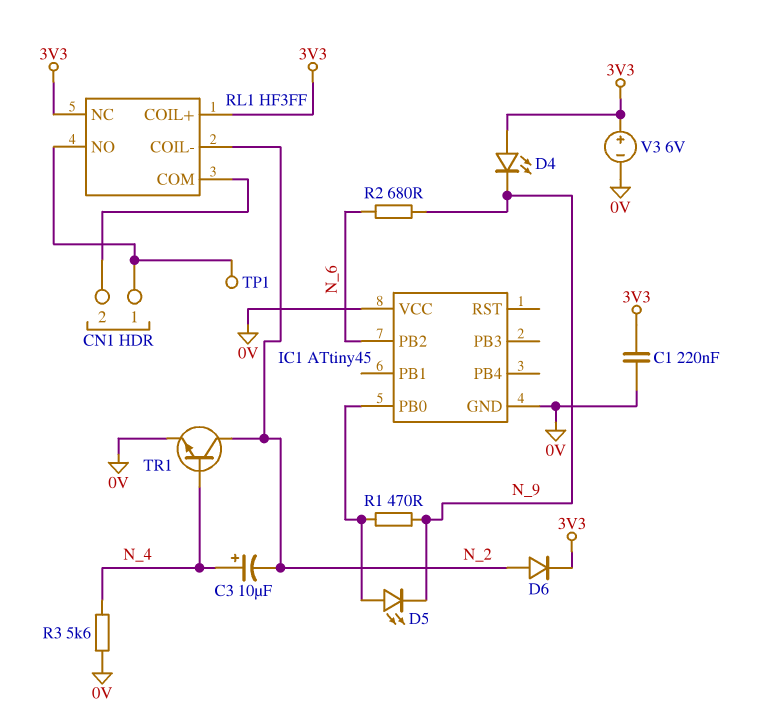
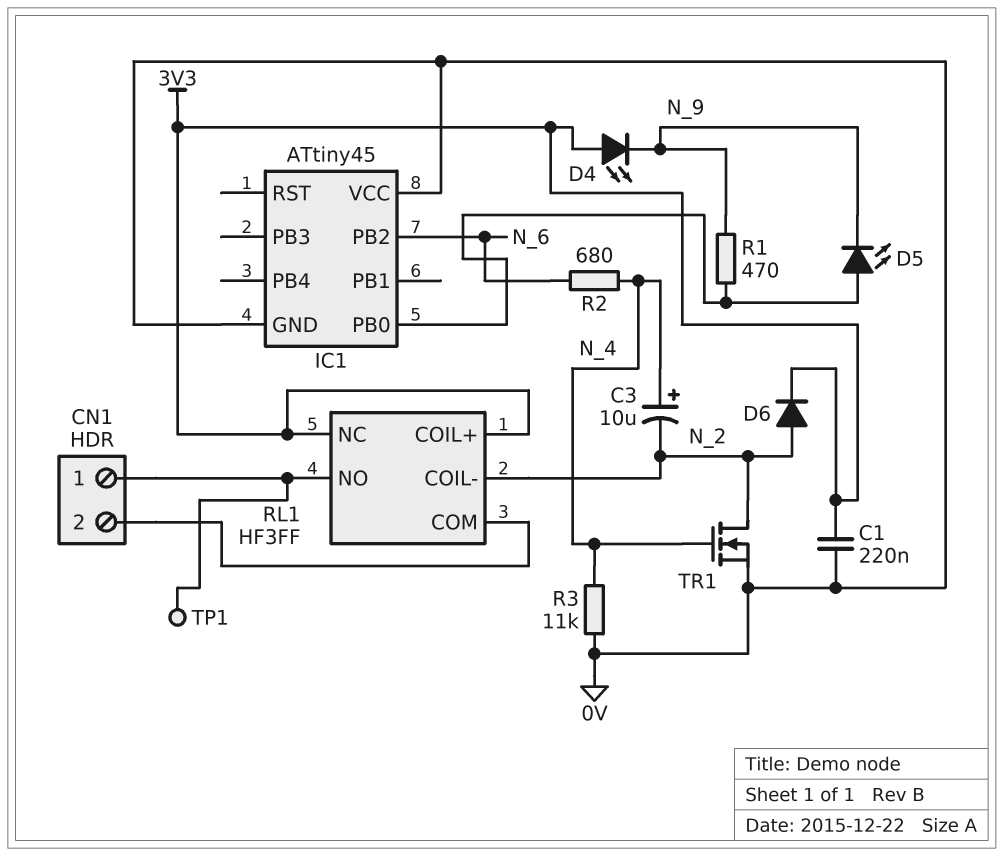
R2: 680 (N_6, N_9) -> 680 (N_4, N_6)
R3: 5.6k (0V, N_4) -> 11k (0V, N_4)
TR1: NPN (B N_4, C N_2, E 0V) -> NMOS (G N_4, D N_2, S 0V)
V3: 6V (plus 3V3, minus 0V) -> none

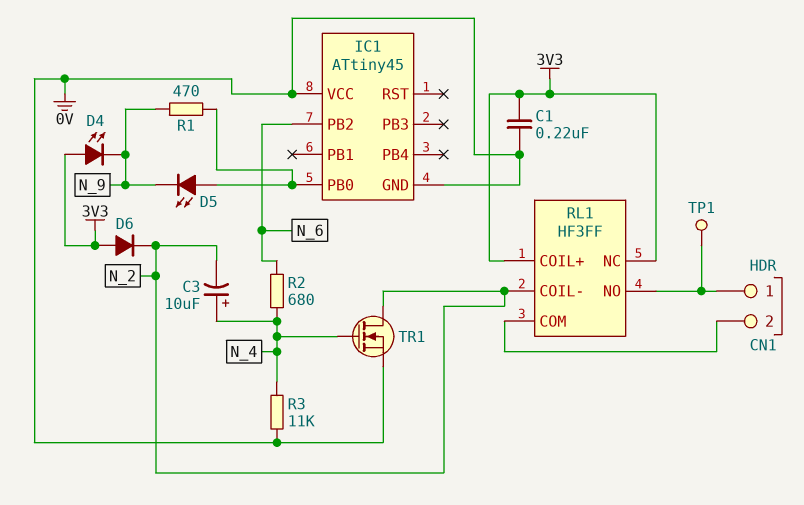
D6: diode (A N_2, K 3V3) -> diode (A 3V3, K N_2)

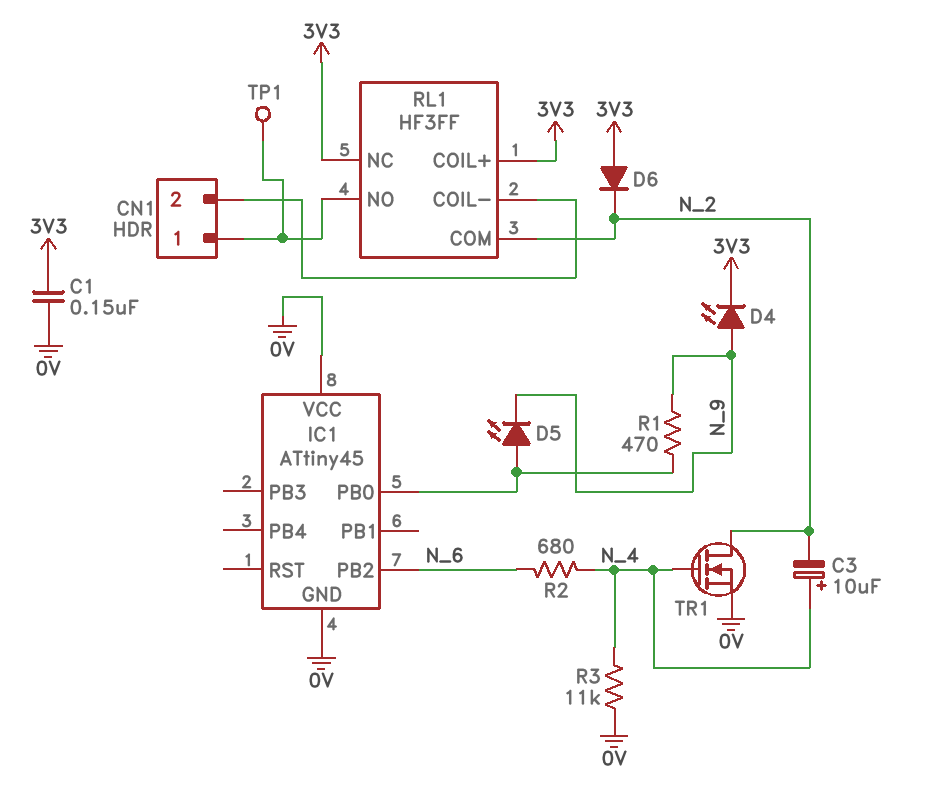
C1: 220nF (0V, 3V3) -> 150nF (0V, 3V3)
D4: LED (A 3V3, K N_9) -> LED (A N_9, K 3V3)
RL1 pin COIL-: N_2 -> CN1/2
RL1 pin COM: CN1/2 -> N_2

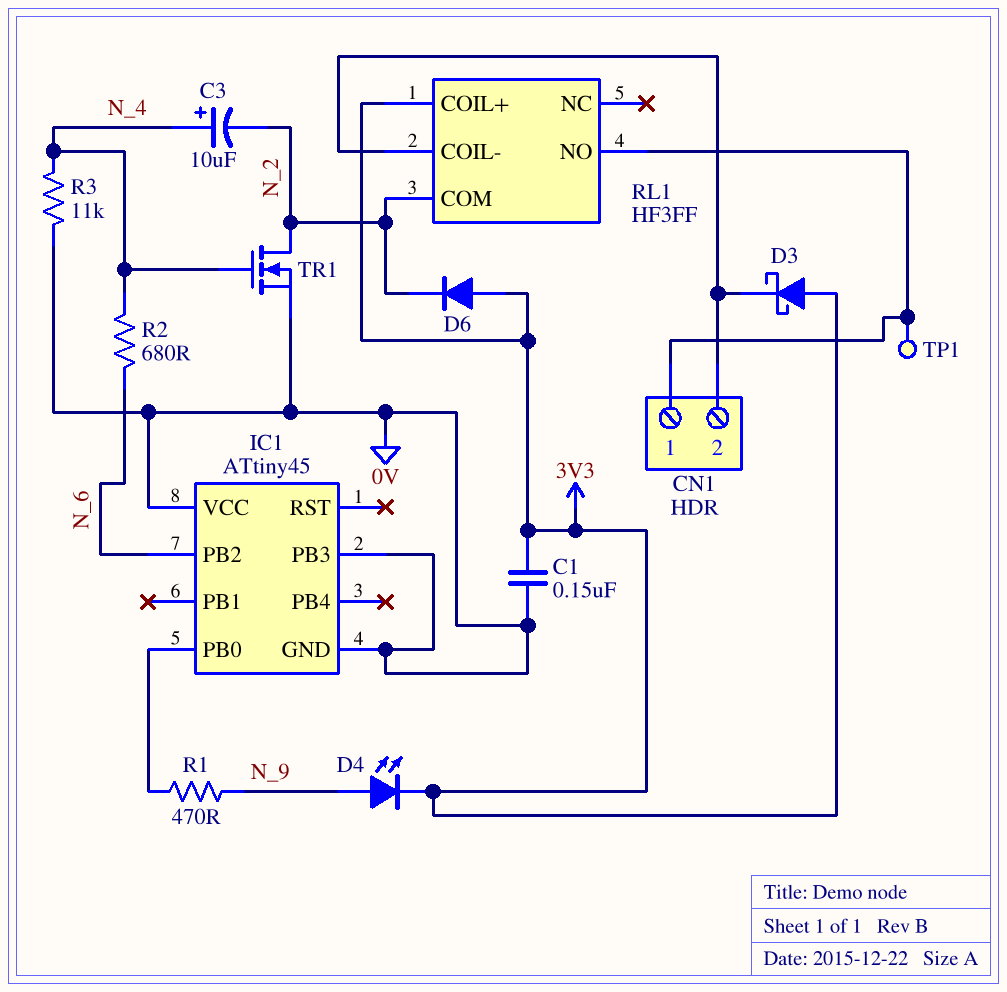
D3: none -> schottky (A 3V3, K CN1/2)
D5: LED (A IC1/PB0, K N_9) -> none
IC1 pin PB3: none -> 0V
RL1 pin NC: 3V3 -> none

